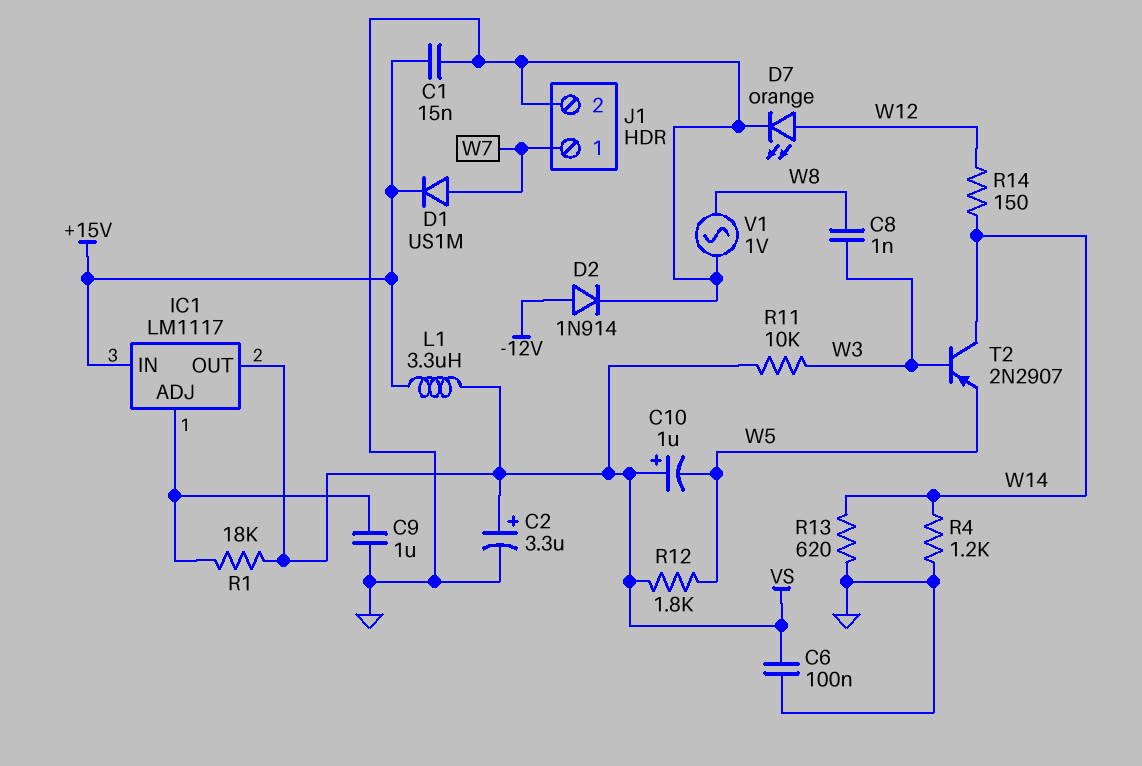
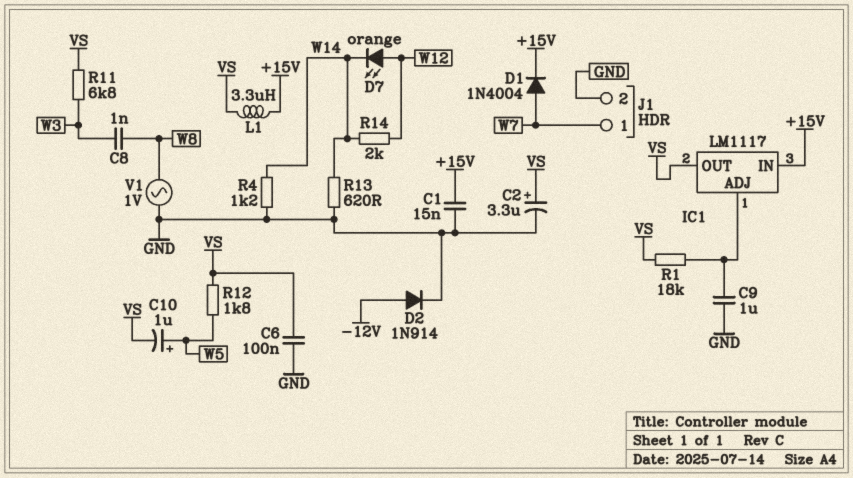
C10: 1uF (plus VS, minus W5) -> 1uF (plus W5, minus VS)
D1: diode US1M (A W7, K +15V) -> diode 1N4004 (A W7, K +15V)
D7: LED orange (A W12, K GND) -> LED orange (A W12, K W14)
R11: 10k (VS, W3) -> 6.8k (VS, W3)
R14: 150 (W12, W14) -> 2k (W12, W14)
T2: PNP 2N2907 (B W3, C W14, E W5) -> none

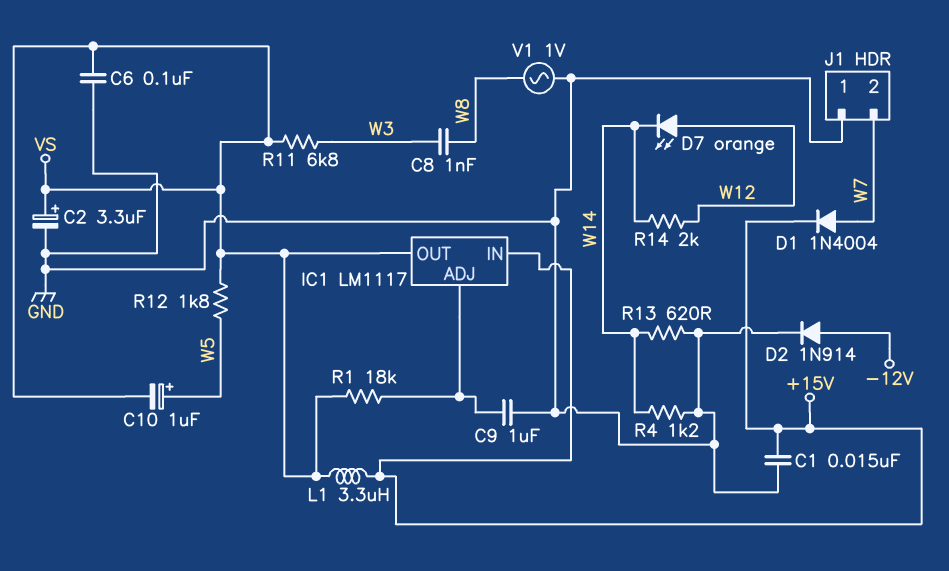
J1 pin 1: W7 -> GND
J1 pin 2: GND -> W7

